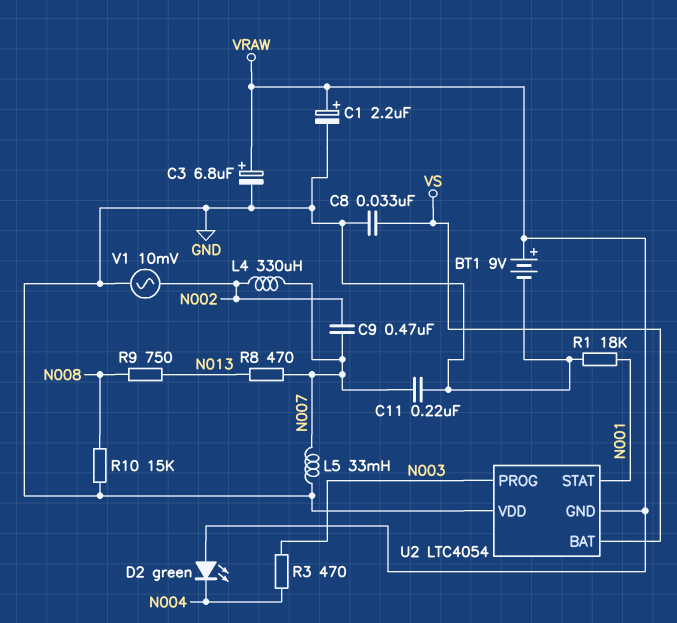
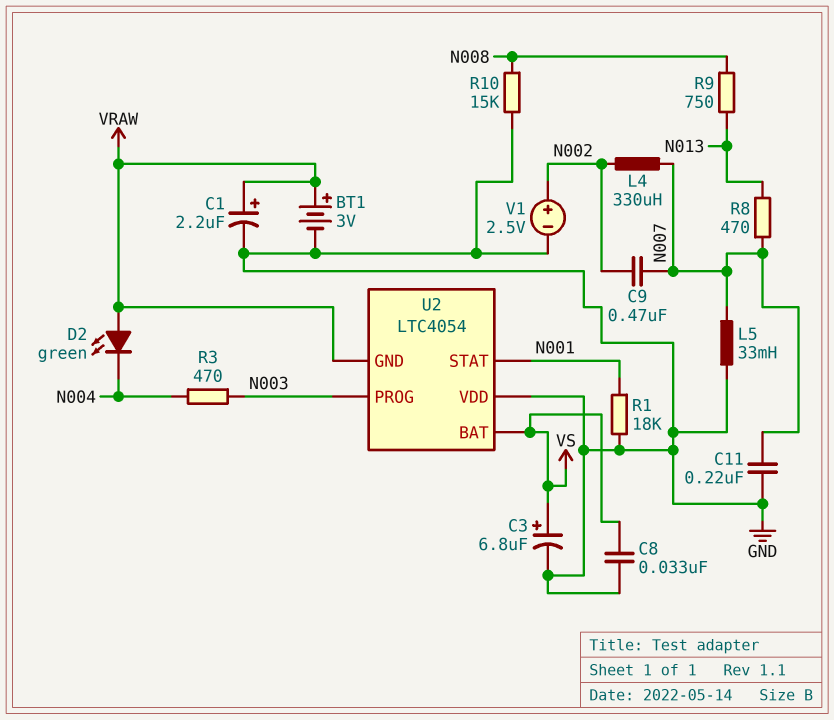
BT1: 9V (plus VRAW, minus GND) -> 3V (plus VRAW, minus GND)
C3: 6.8uF (plus VRAW, minus GND) -> 6.8uF (plus VS, minus GND)
V1: AC 10mV (GND, N002) -> 2.5V (plus N002, minus GND)

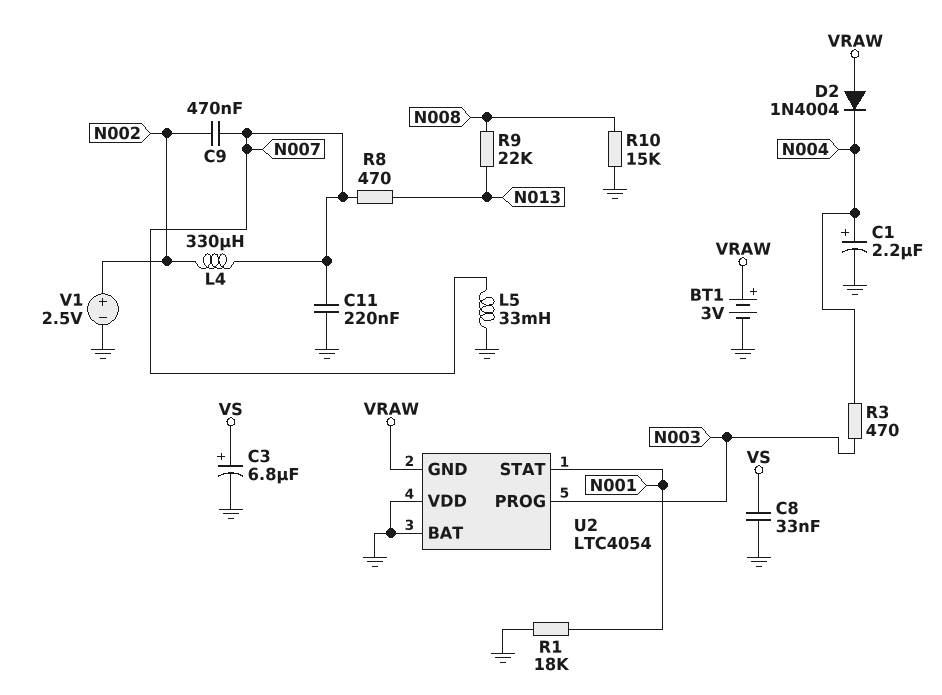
C1: 2.2uF (plus VRAW, minus GND) -> 2.2uF (plus N004, minus GND)
D2: LED green (A VRAW, K N004) -> diode 1N4004 (A VRAW, K N004)
R9: 750 (N008, N013) -> 22k (N008, N013)
U2 pin BAT: VS -> GND

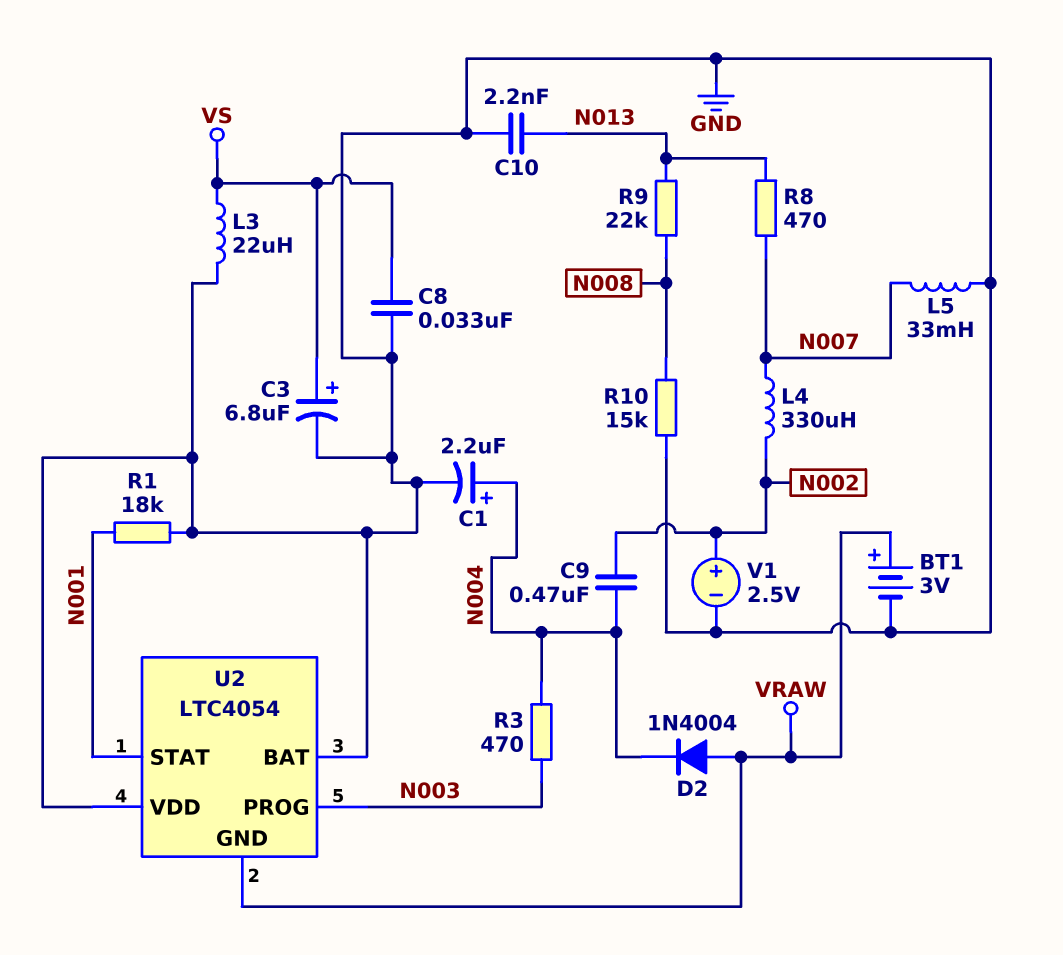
C9: 470nF (N002, N007) -> 470nF (N002, N004)
C10: none -> 2.2nF (GND, N013)
C11: 220nF (GND, N007) -> none
L3: none -> 22uH (GND, VS)

